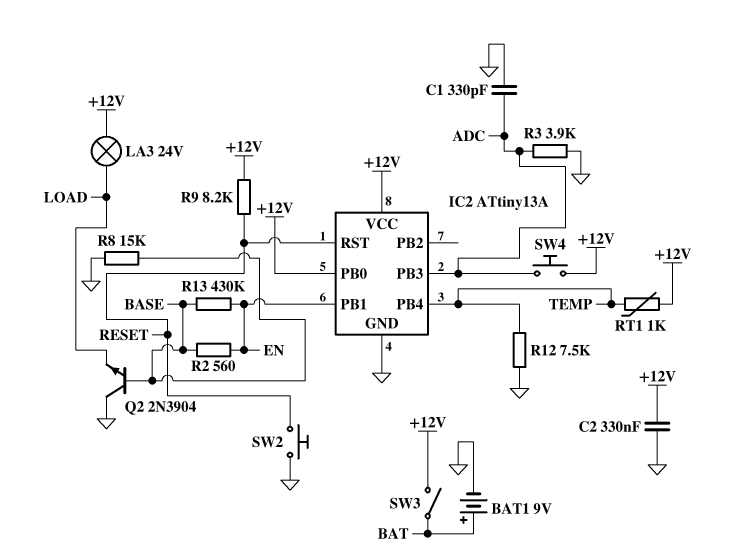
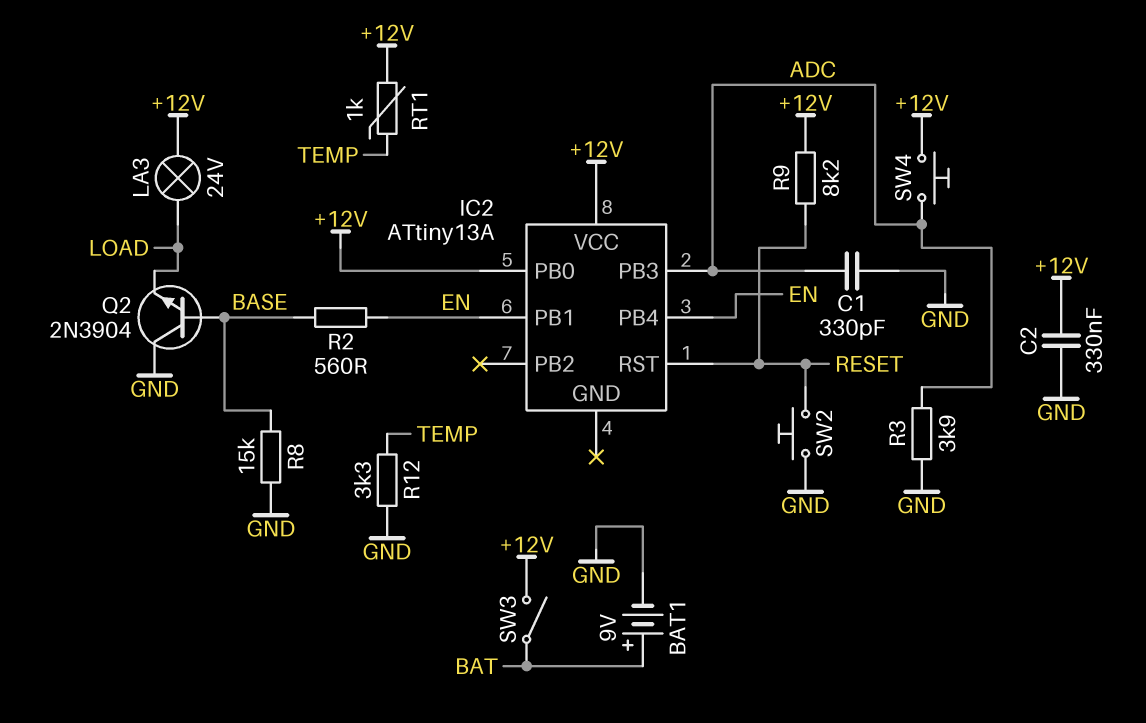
IC2 pin GND: GND -> none
IC2 pin PB4: TEMP -> EN
R12: 7.5k (GND, TEMP) -> 3.3k (GND, TEMP)
R13: 430k (BASE, EN) -> none

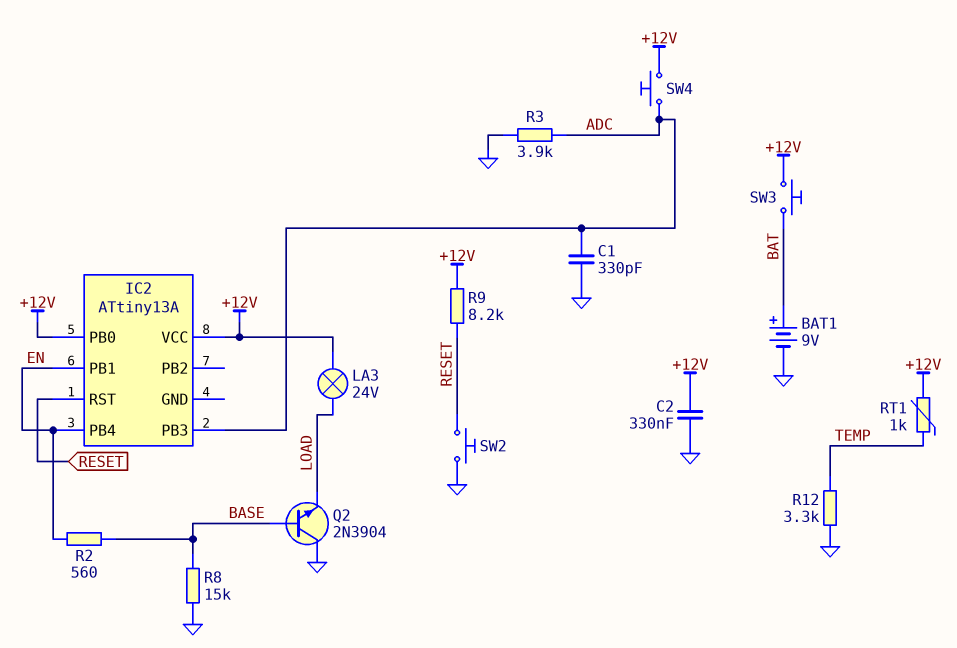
SW3: switch (+12V, BAT) -> button (+12V, BAT)

